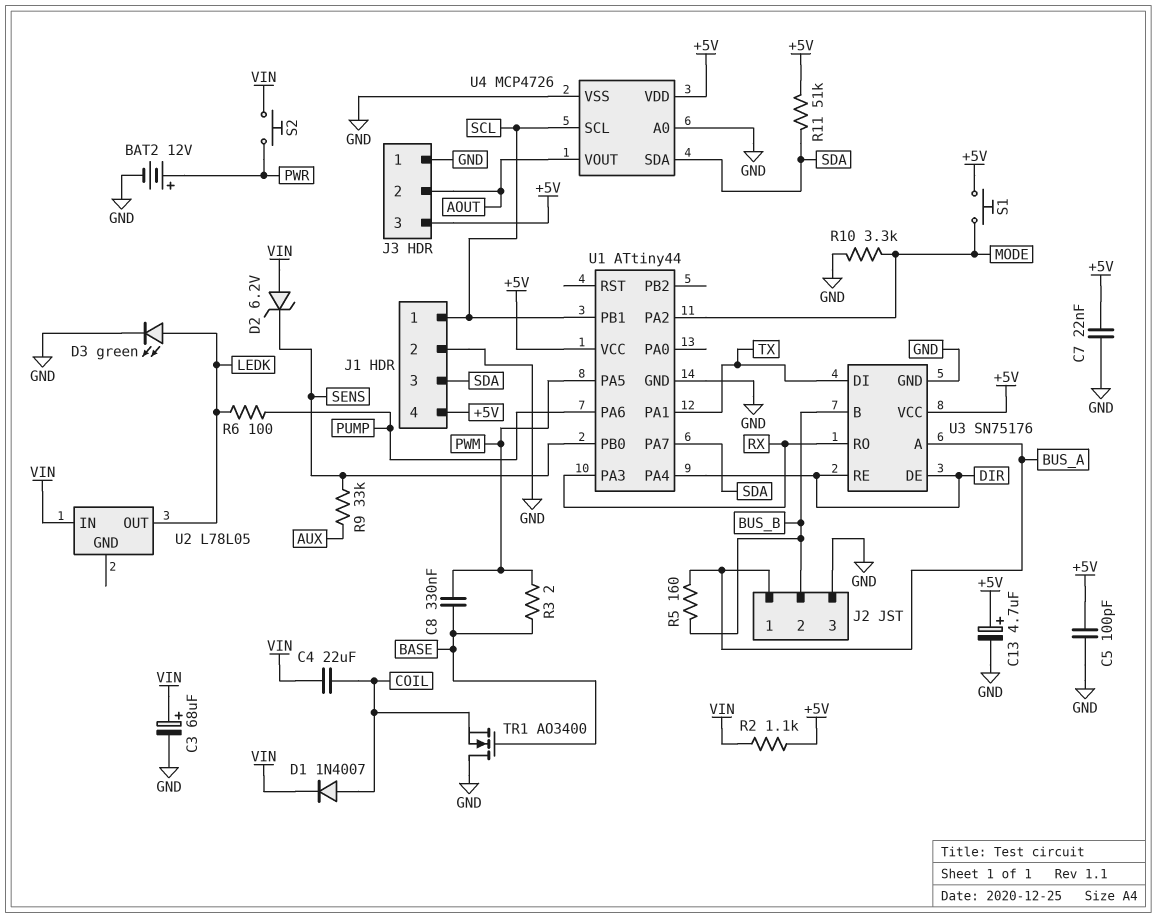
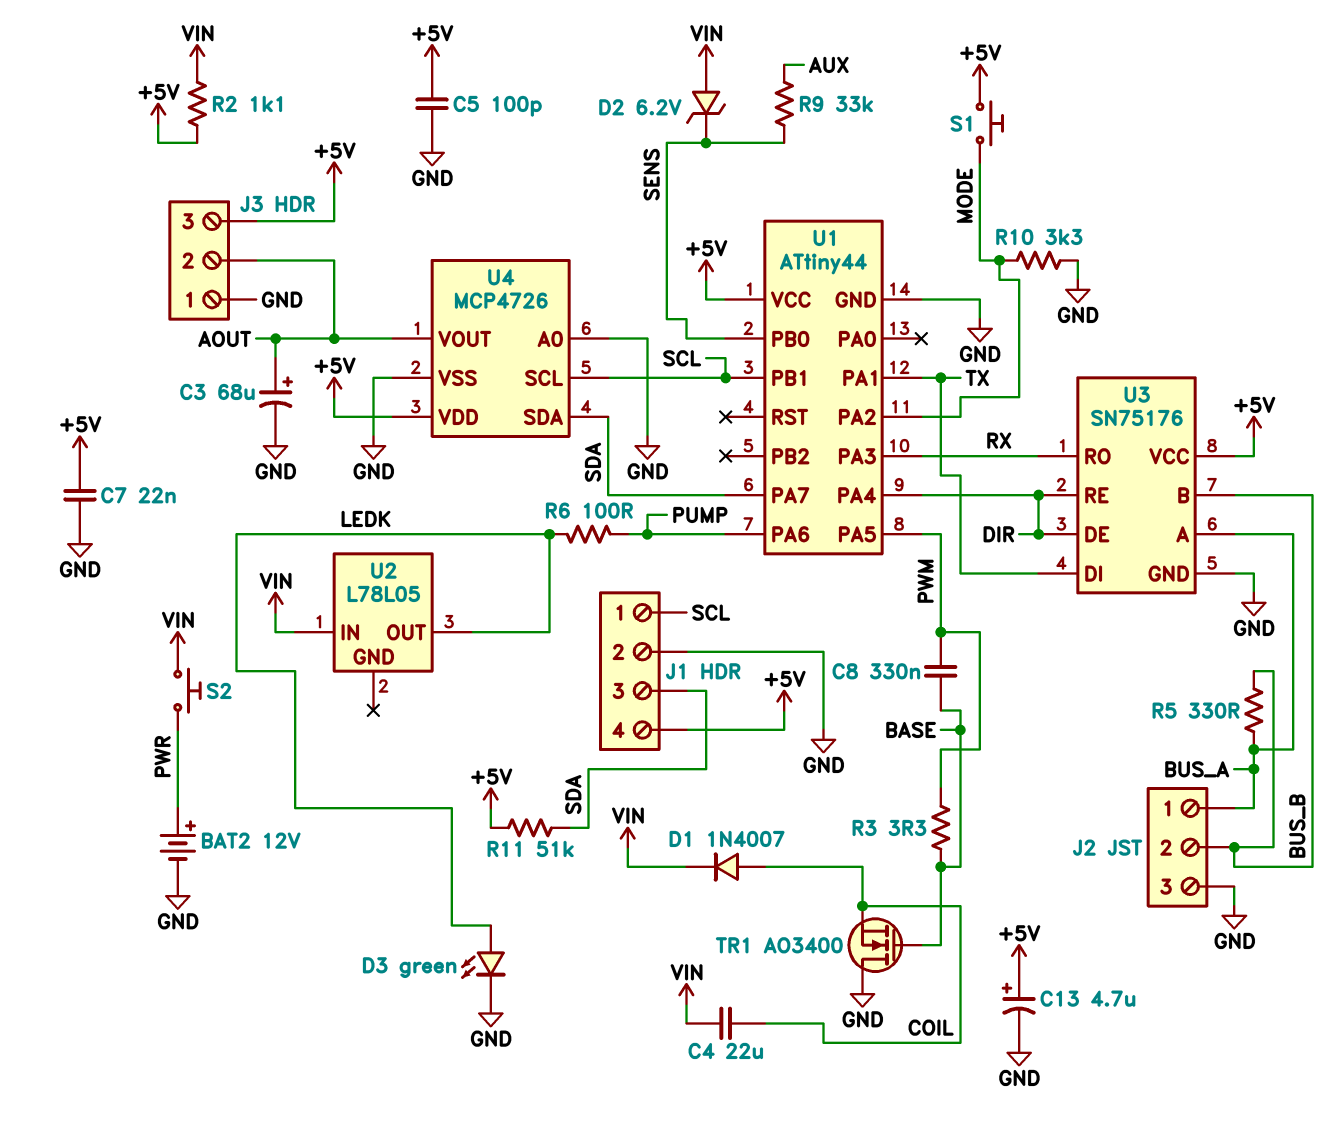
C3: 68uF (plus VIN, minus GND) -> 68uF (plus AOUT, minus GND)
R3: 2 (BASE, PWM) -> 3.3 (BASE, PWM)
R5: 160 (BUS_A, BUS_B) -> 330 (BUS_A, BUS_B)

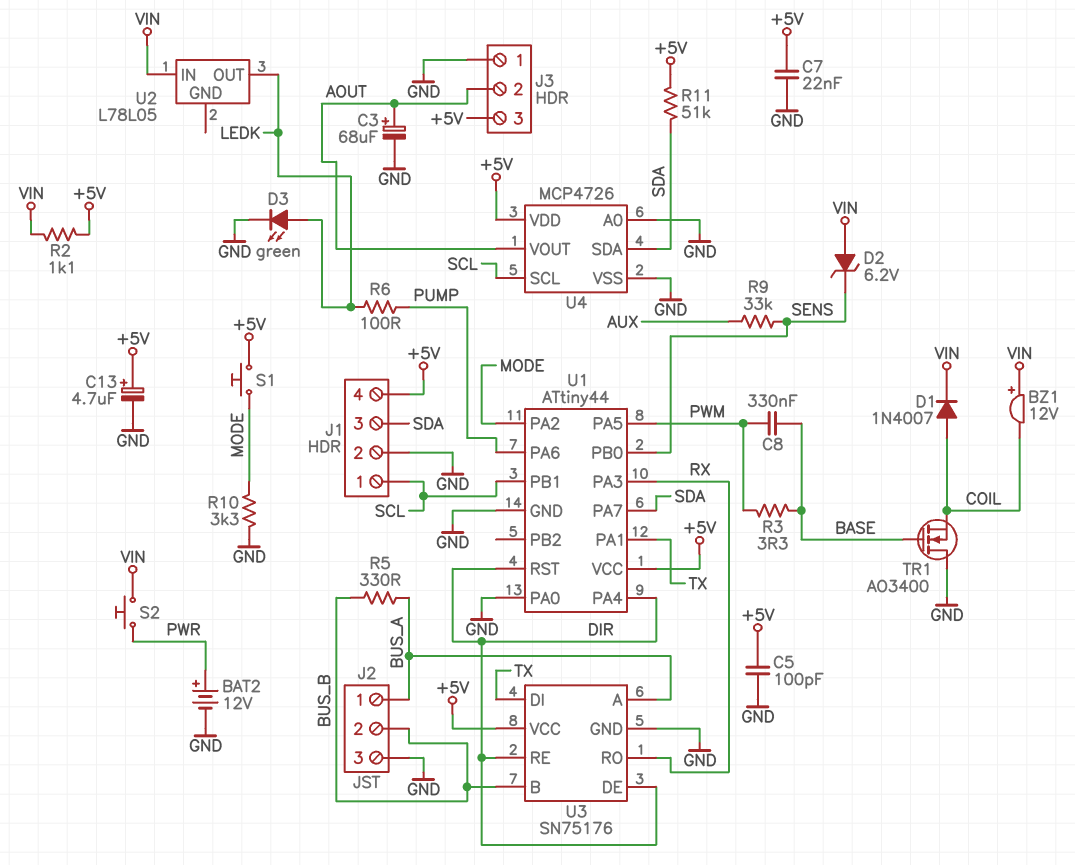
BZ1: none -> buzzer 12V (plus VIN, minus COIL)
C4: 22uF (COIL, VIN) -> none
U1 pin PA0: none -> GND
U1 pin RST: none -> DIR

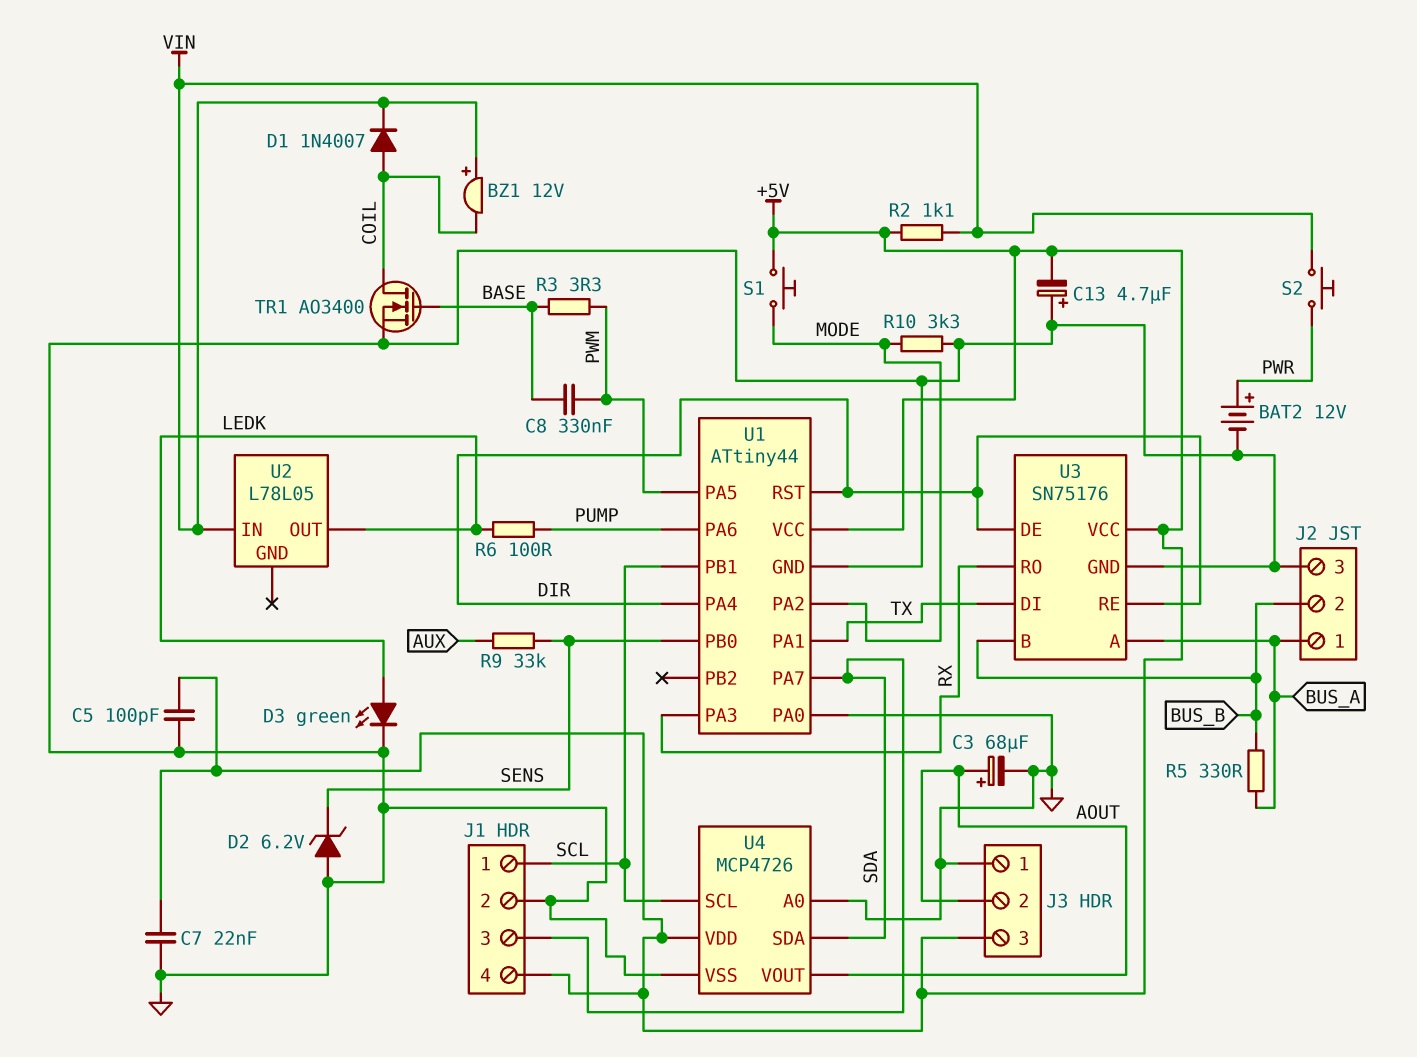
C13: 4.7uF (plus +5V, minus GND) -> 4.7uF (plus GND, minus +5V)
D2: zener 6.2V (A VIN, K SENS) -> zener 6.2V (A GND, K SENS)
R11: 51k (+5V, SDA) -> none
TR1: NMOS AO3400 (G BASE, D GND, S COIL) -> NMOS AO3400 (G BASE, D COIL, S GND)

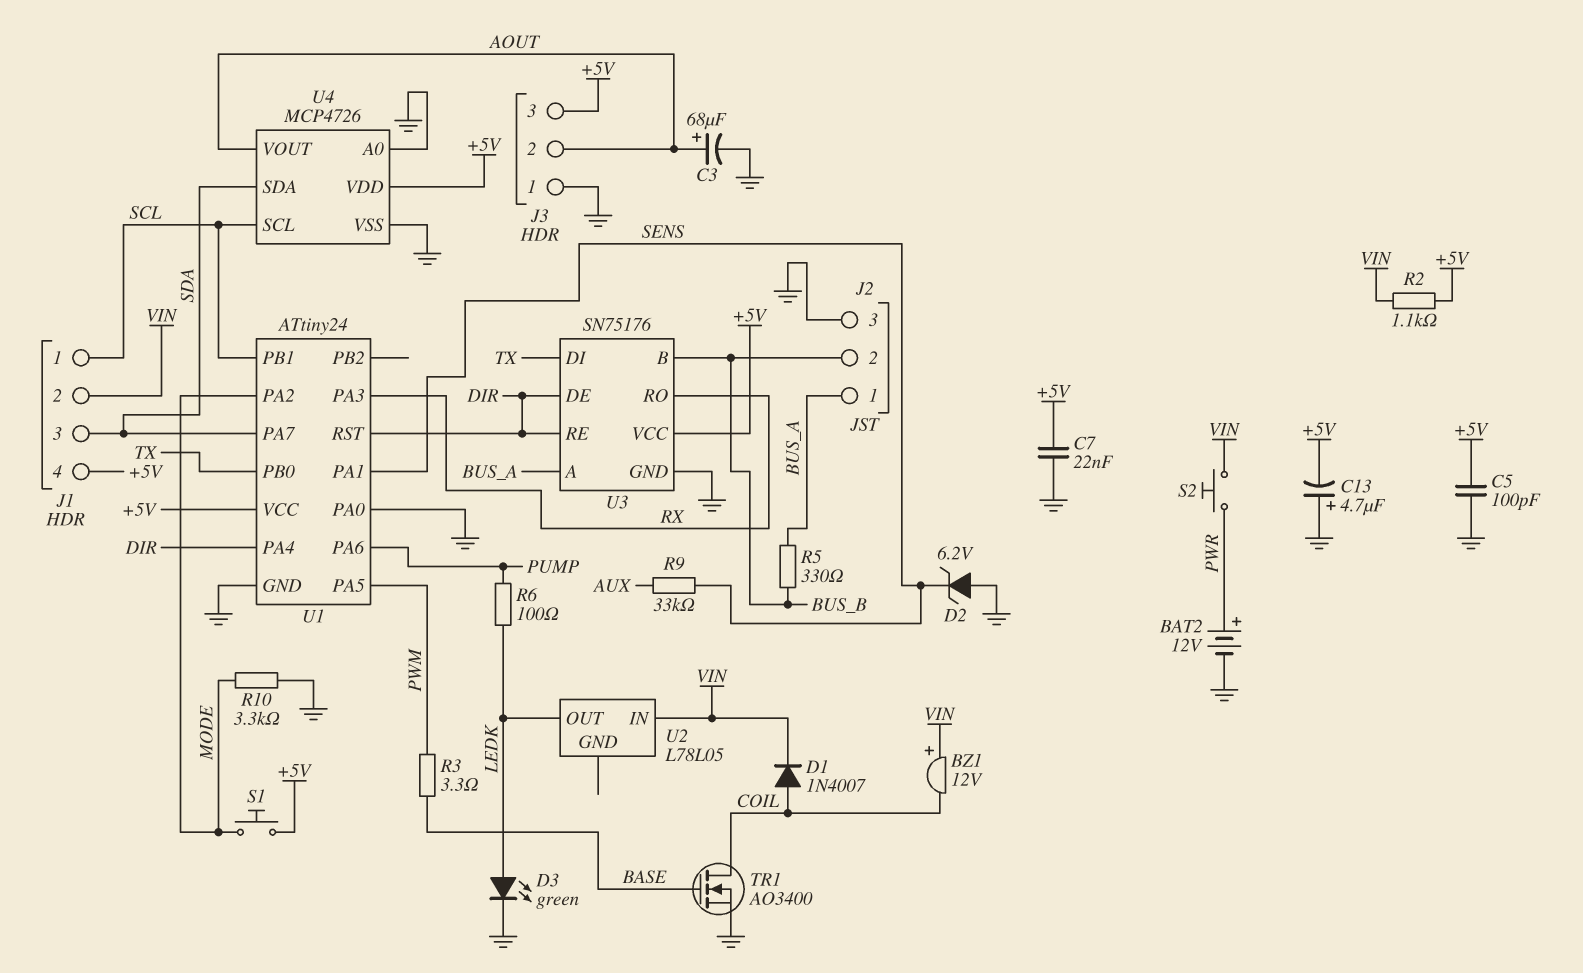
C8: 330nF (BASE, PWM) -> none
J1 pin 2: GND -> VIN
U1: ATtiny44 -> ATtiny24
U1 pin PA1: TX -> SENS
U1 pin PB0: SENS -> TX

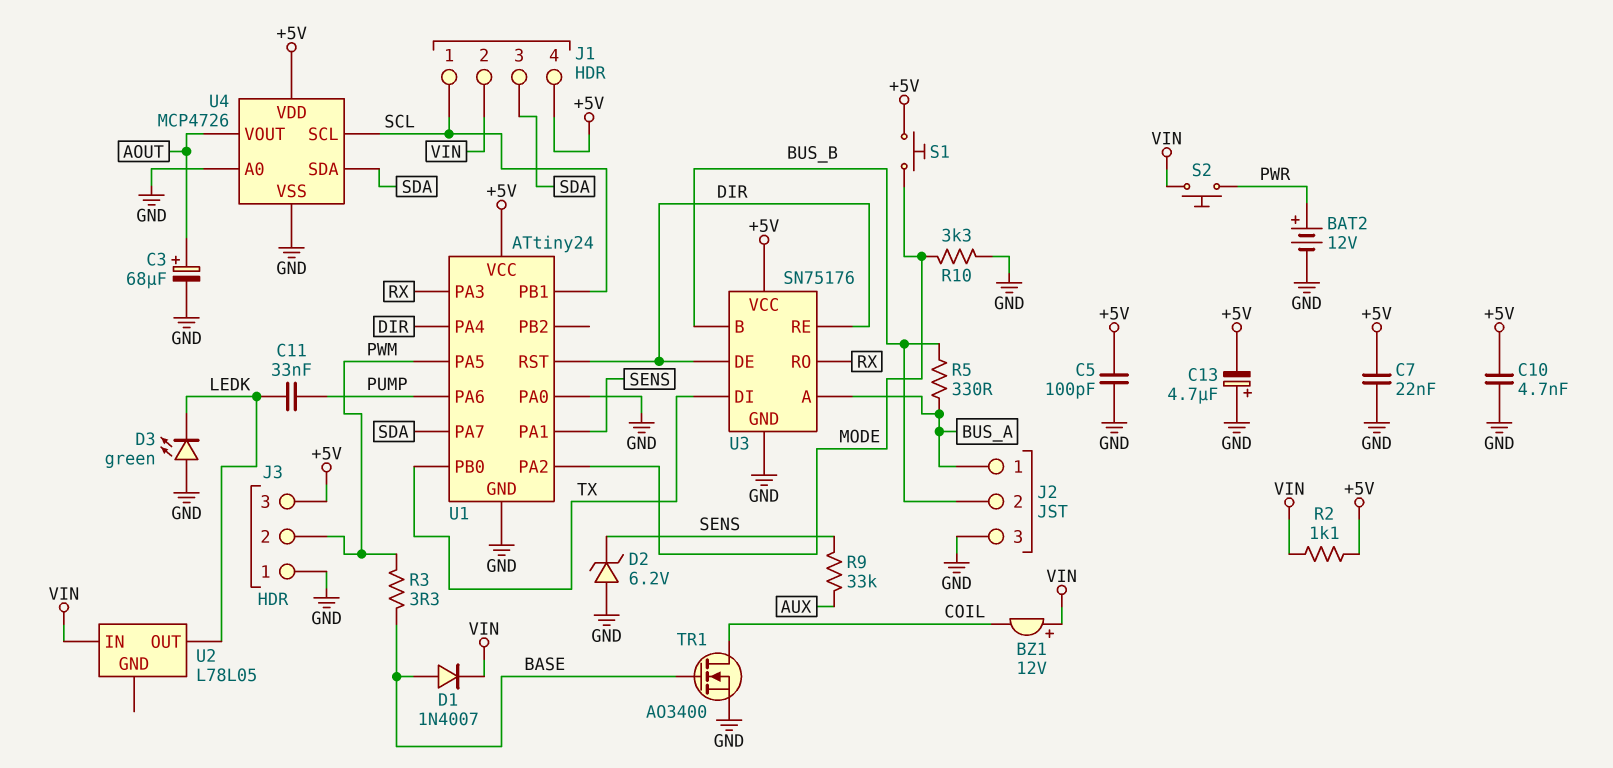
C10: none -> 4.7nF (+5V, GND)
C11: none -> 33nF (LEDK, PUMP)
D1: diode 1N4007 (A COIL, K VIN) -> diode 1N4007 (A BASE, K VIN)
D3: LED green (A LEDK, K GND) -> LED green (A GND, K LEDK)
J3 pin 2: AOUT -> PWM
R6: 100 (LEDK, PUMP) -> none

